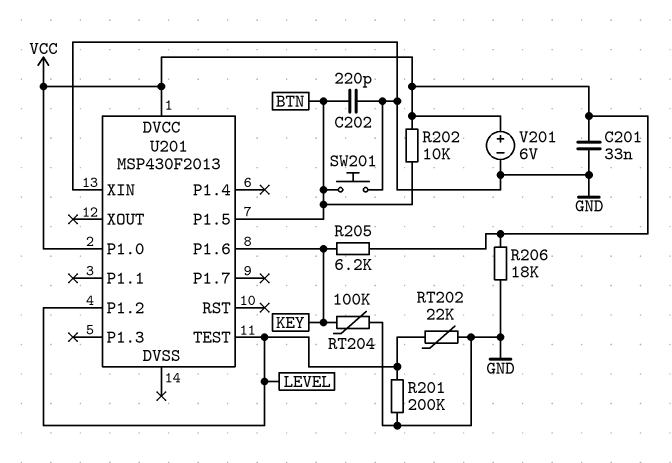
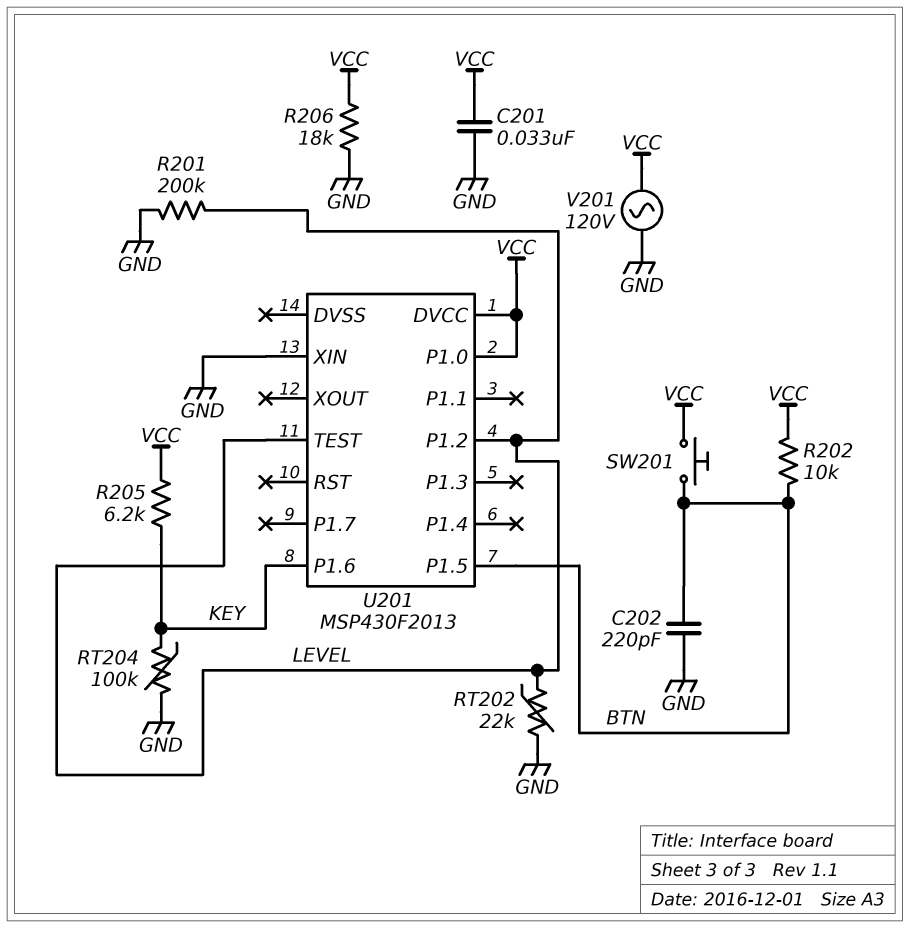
SW201: button (BTN, GND) -> button (BTN, VCC)
V201: 6V (plus VCC, minus GND) -> AC 120V (GND, VCC)

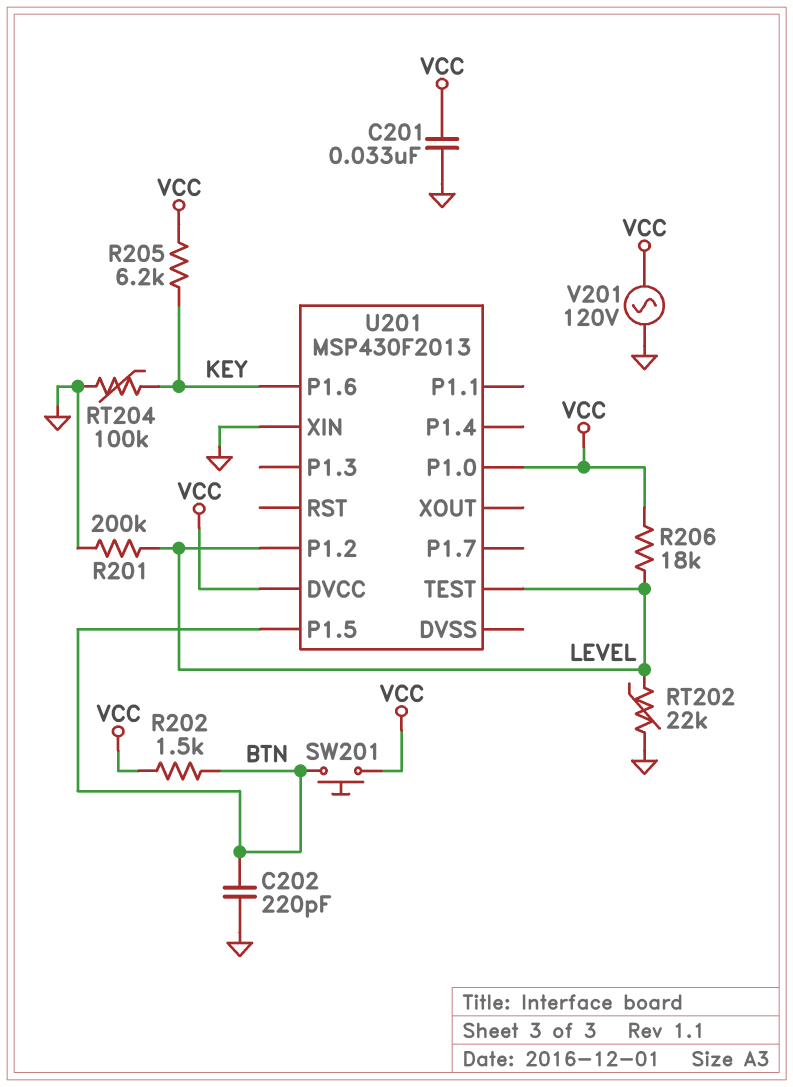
R202: 10k (BTN, VCC) -> 1.5k (BTN, VCC)
R206: 18k (GND, VCC) -> 18k (LEVEL, VCC)

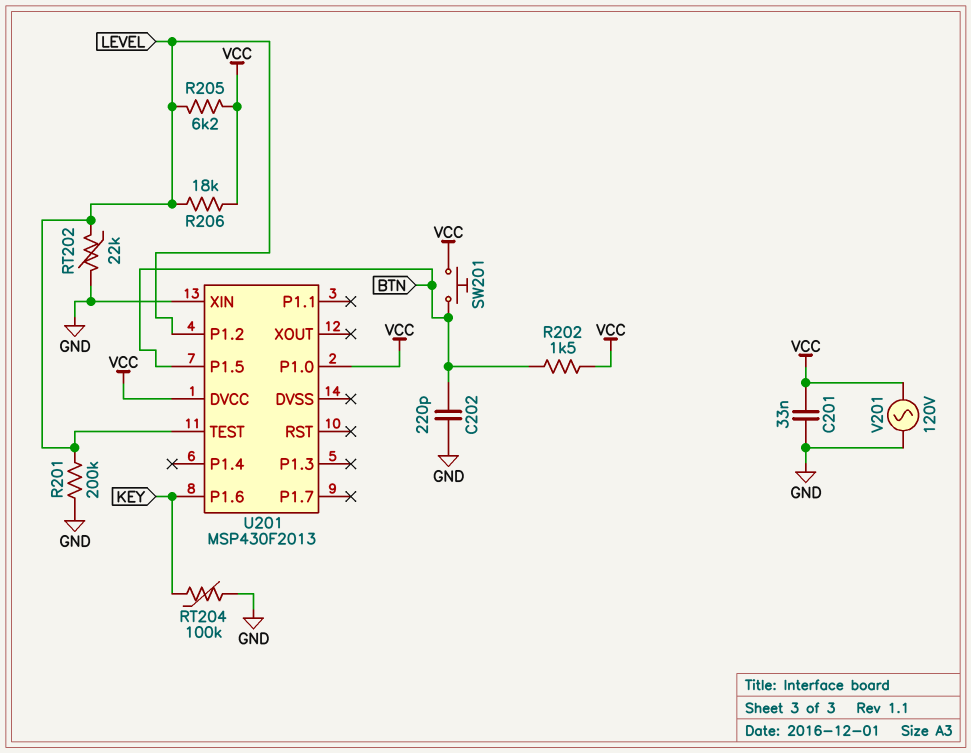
R205: 6.2k (KEY, VCC) -> 6.2k (LEVEL, VCC)

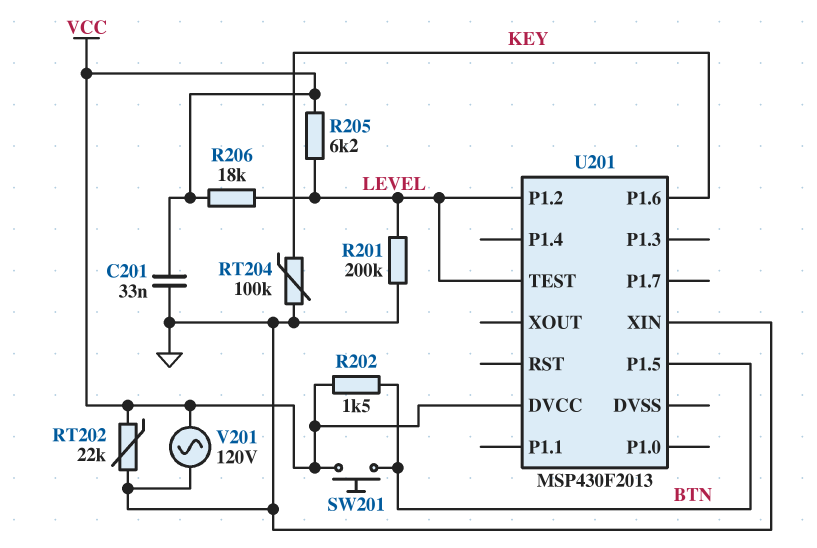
C202: 220pF (BTN, GND) -> none
RT202: 22k (GND, LEVEL) -> 22k (GND, VCC)
U201 pin P1.0: VCC -> none

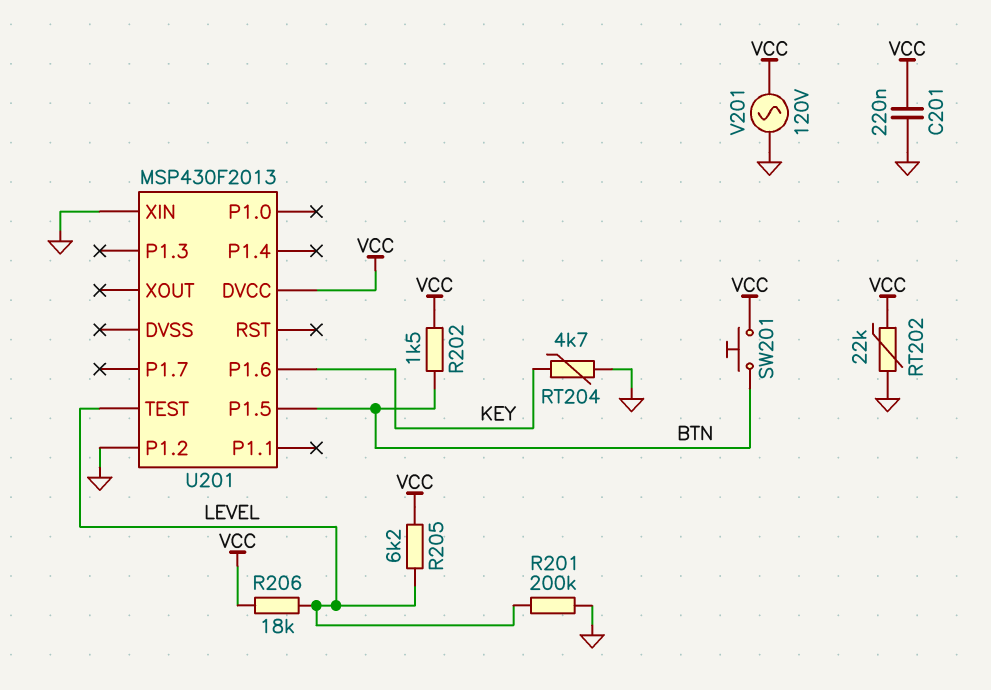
C201: 33nF (GND, VCC) -> 220nF (GND, VCC)
RT204: 100k (GND, KEY) -> 4.7k (GND, KEY)
U201 pin P1.2: LEVEL -> GND

